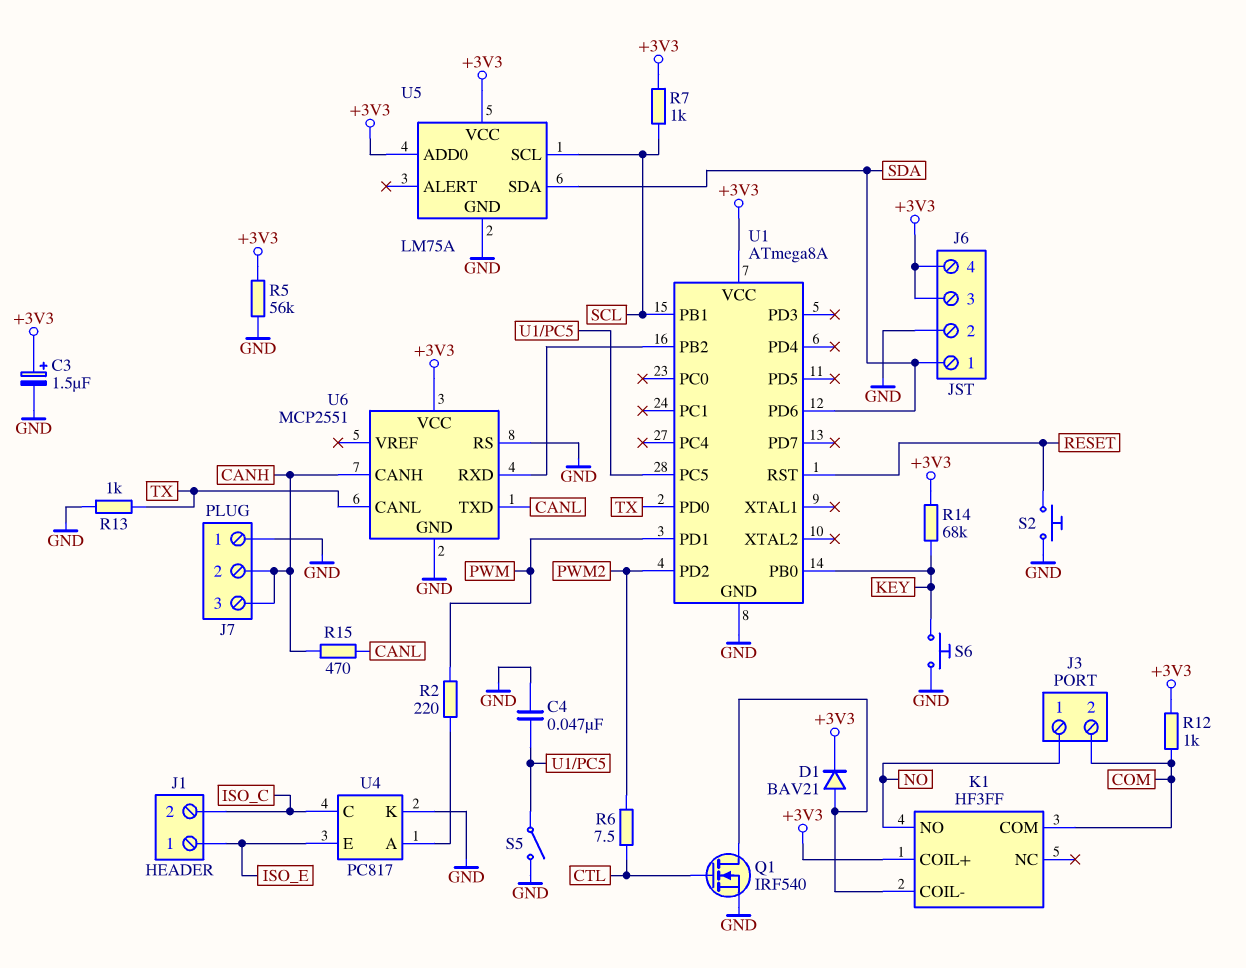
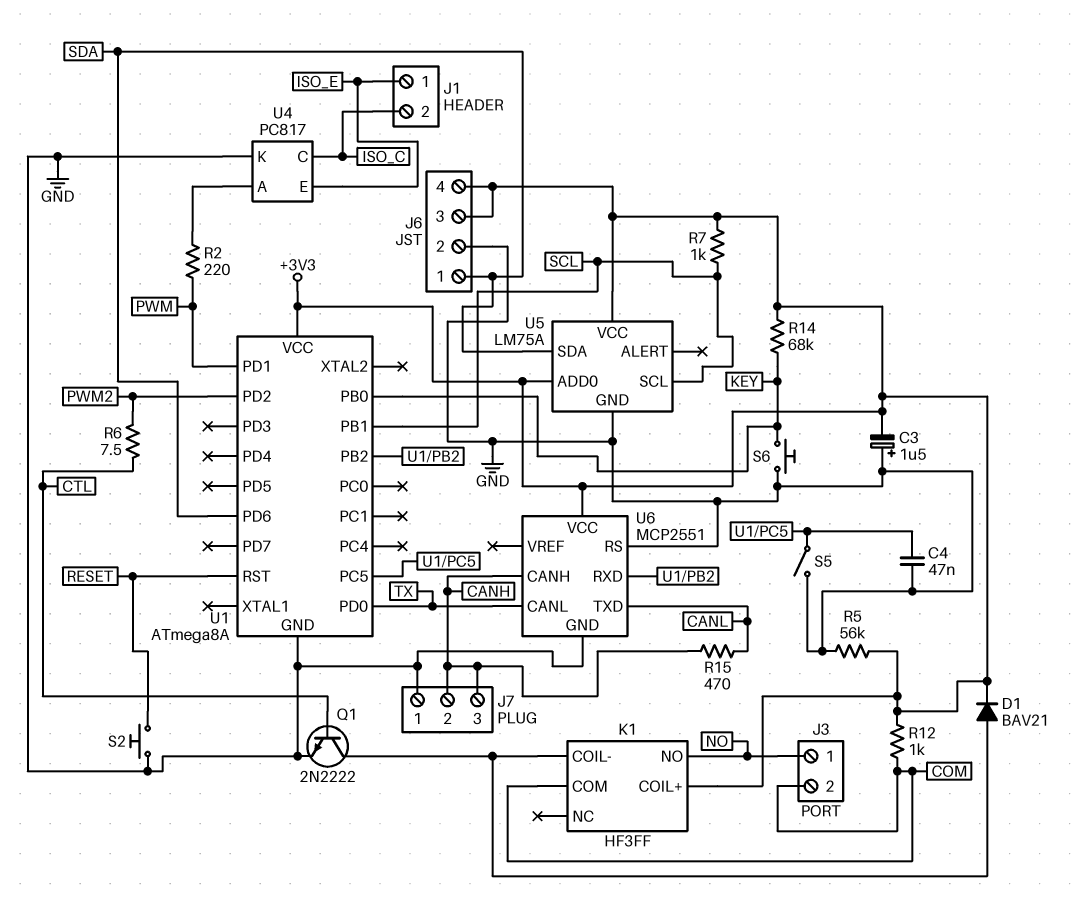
C3: 1.5uF (plus +3V3, minus GND) -> 1.5uF (plus GND, minus +3V3)
Q1: NMOS IRF540 (G CTL, D K1/COIL-, S GND) -> NPN 2N2222 (B CTL, C K1/COIL-, E GND)
R13: 1k (GND, TX) -> none

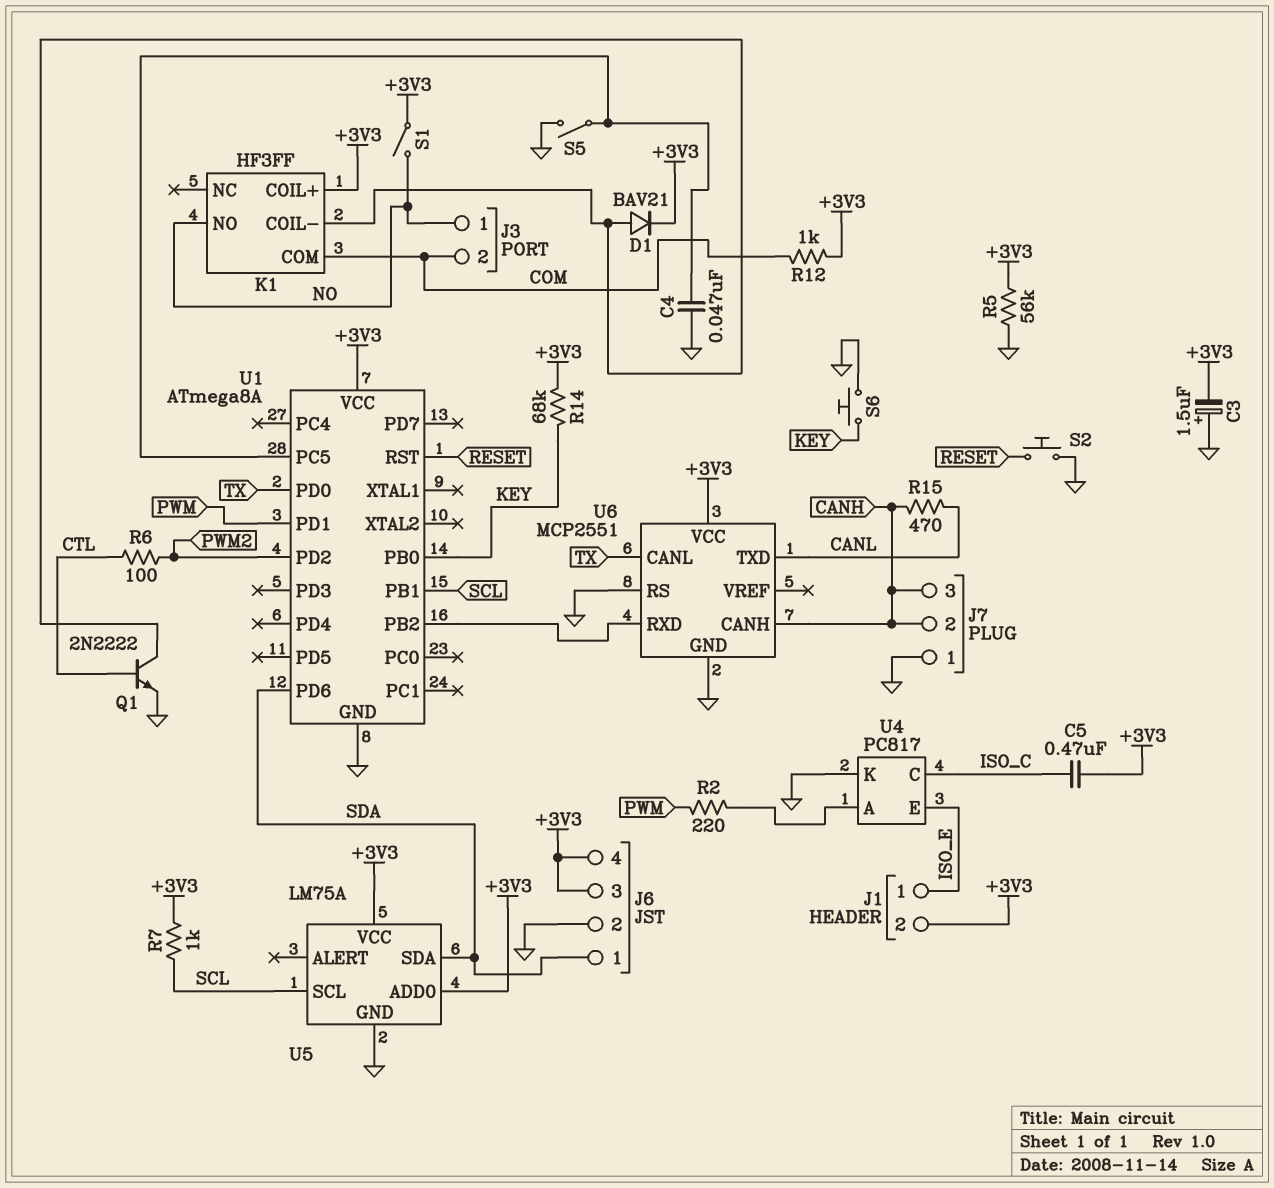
C5: none -> 470nF (+3V3, ISO_C)
J1 pin 2: ISO_C -> +3V3
R6: 7.5 (CTL, PWM2) -> 100 (CTL, PWM2)
S1: none -> switch (+3V3, NO)

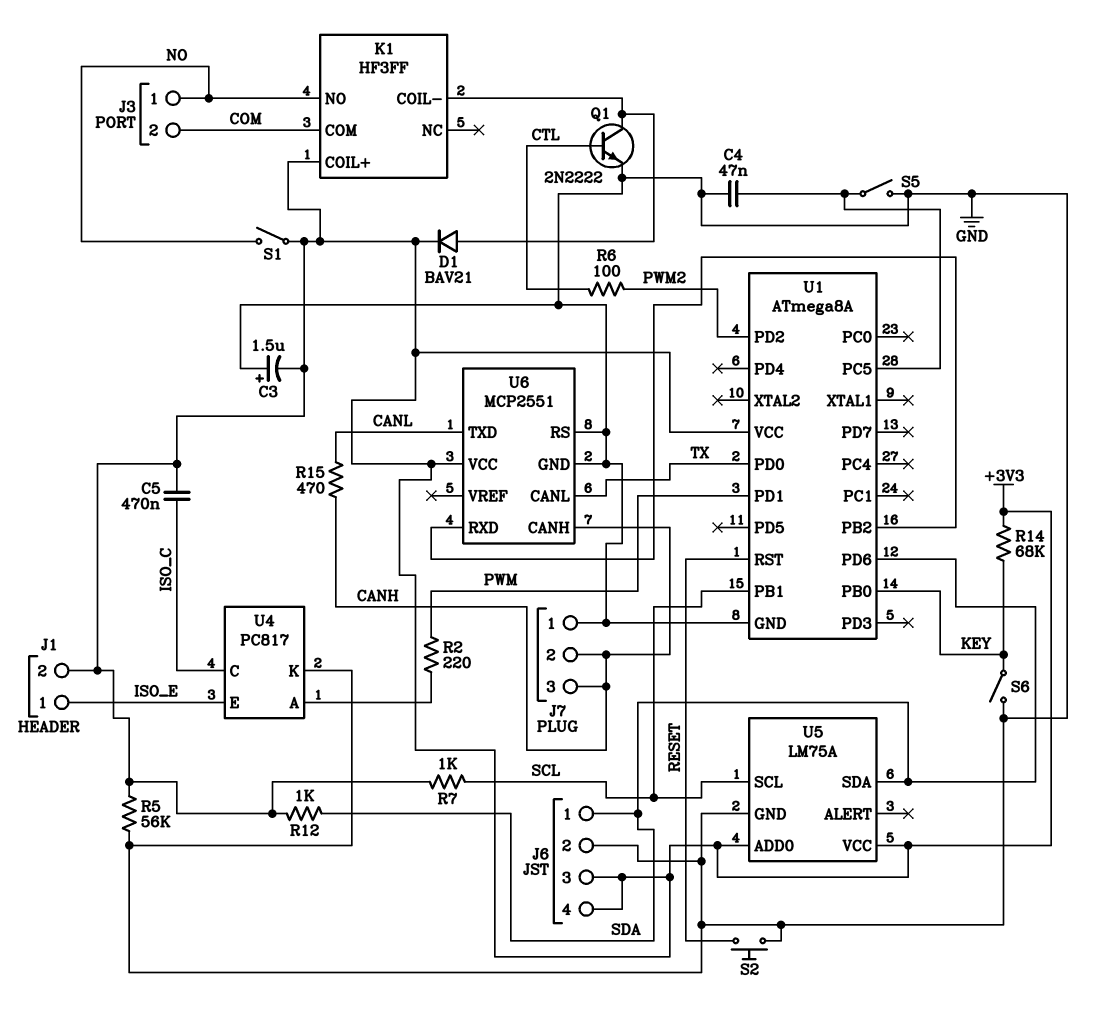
R12: 1k (+3V3, COM) -> 1k (+3V3, SDA)
S6: button (GND, KEY) -> switch (GND, KEY)

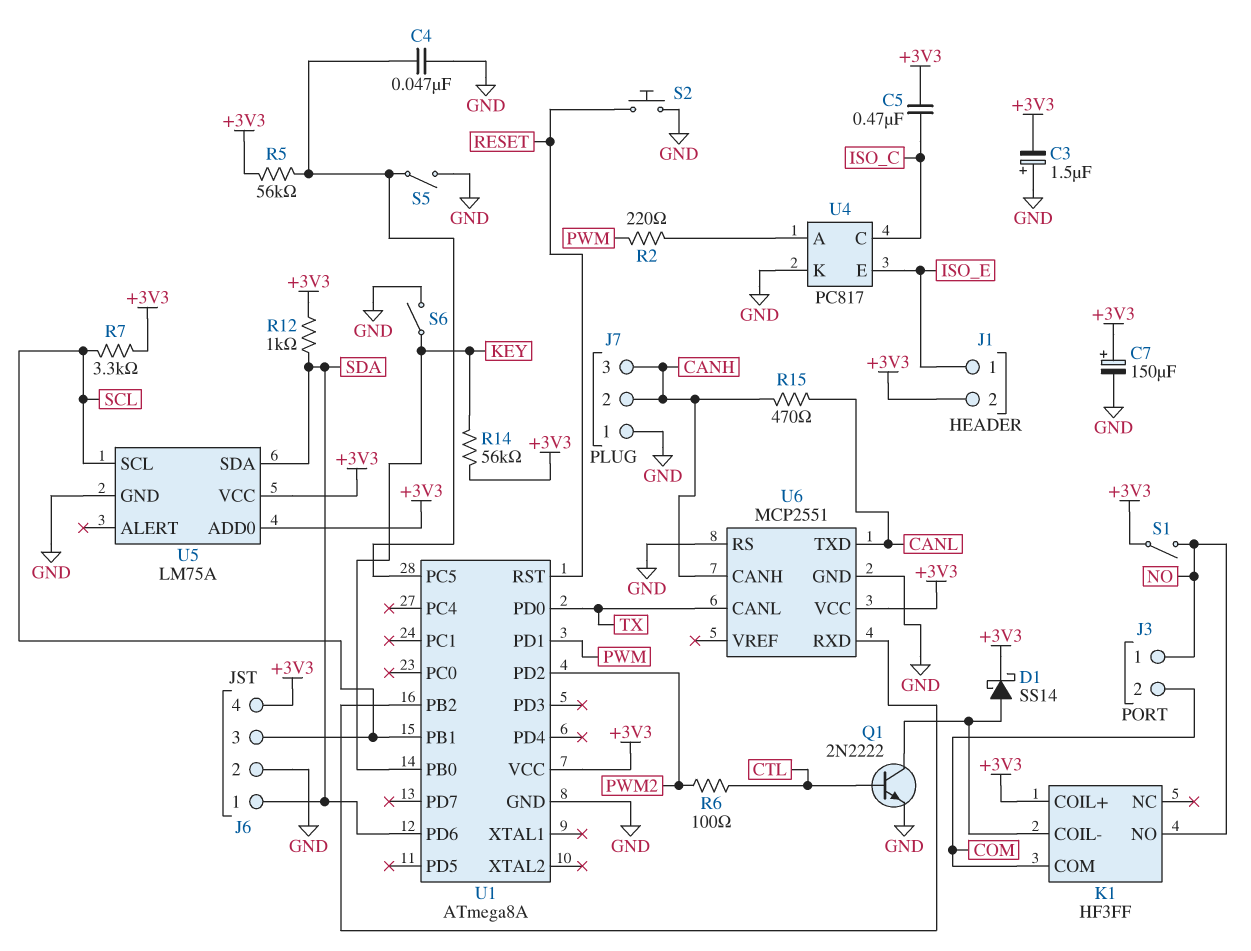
C7: none -> 150uF (plus +3V3, minus GND)
D1: diode BAV21 (A K1/COIL-, K +3V3) -> schottky SS14 (A K1/COIL-, K +3V3)
J6 pin 3: +3V3 -> SCL
R5: 56k (+3V3, GND) -> 56k (+3V3, U1/PC5)
R7: 1k (+3V3, SCL) -> 3.3k (+3V3, SCL)
R14: 68k (+3V3, KEY) -> 56k (+3V3, KEY)

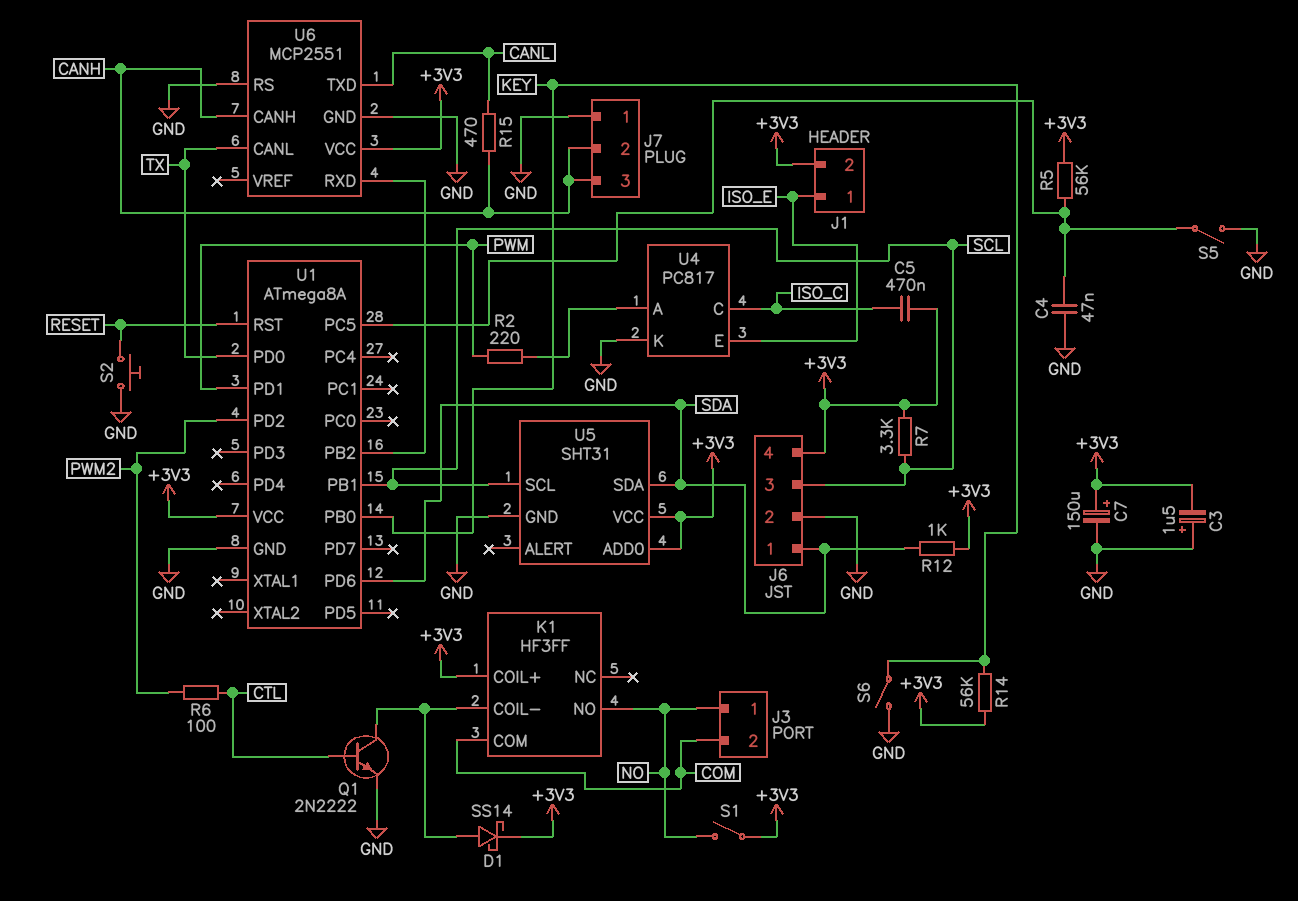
U5: LM75A -> SHT31

